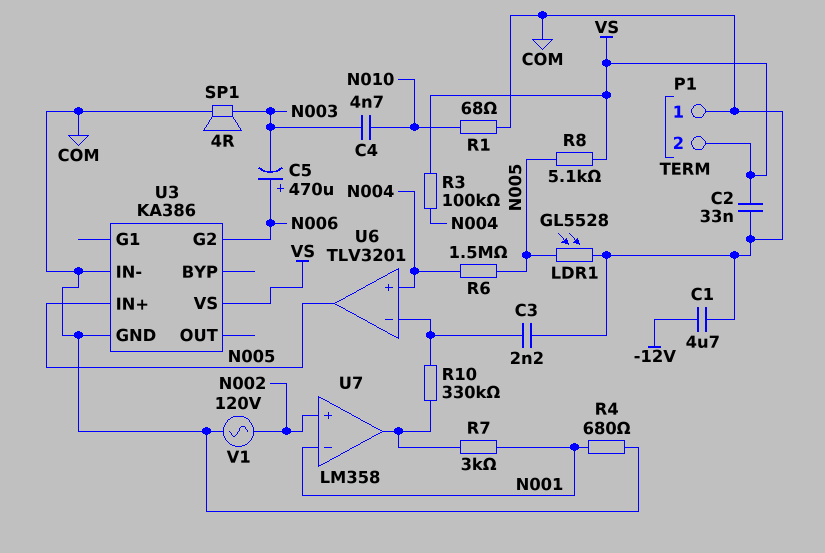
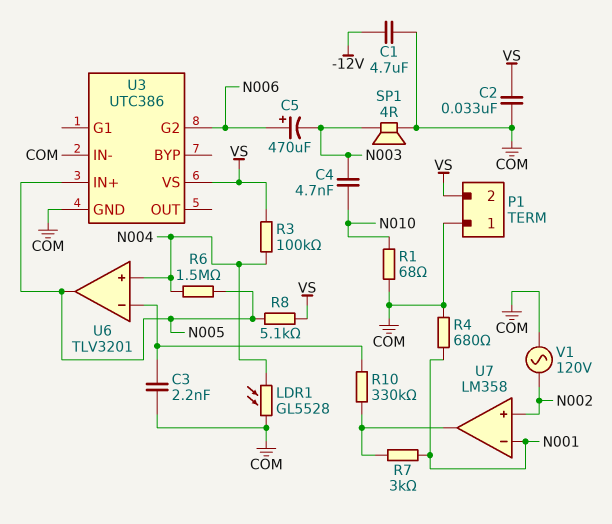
LDR1: GL5528 (COM, N005) -> GL5528 (COM, N004)
U3: KA386 -> UTC386

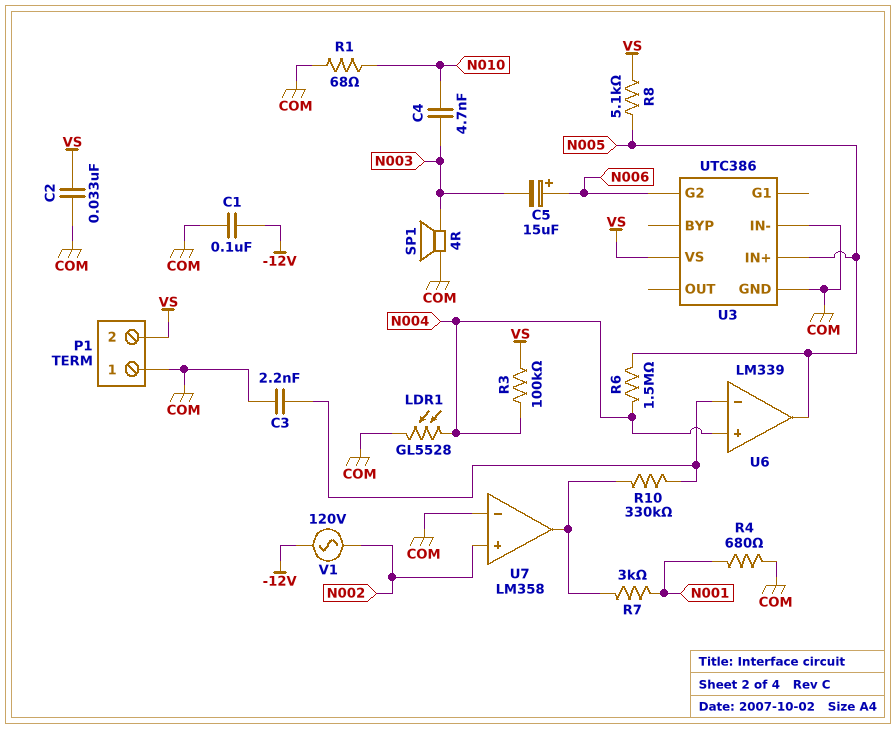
C1: 4.7uF (-12V, COM) -> 100nF (-12V, COM)
C5: 470uF (plus N006, minus N003) -> 15uF (plus N006, minus N003)
U6: TLV3201 -> LM339
U7 pin in-: N001 -> COM
V1: AC 120V (COM, N002) -> AC 120V (-12V, N002)

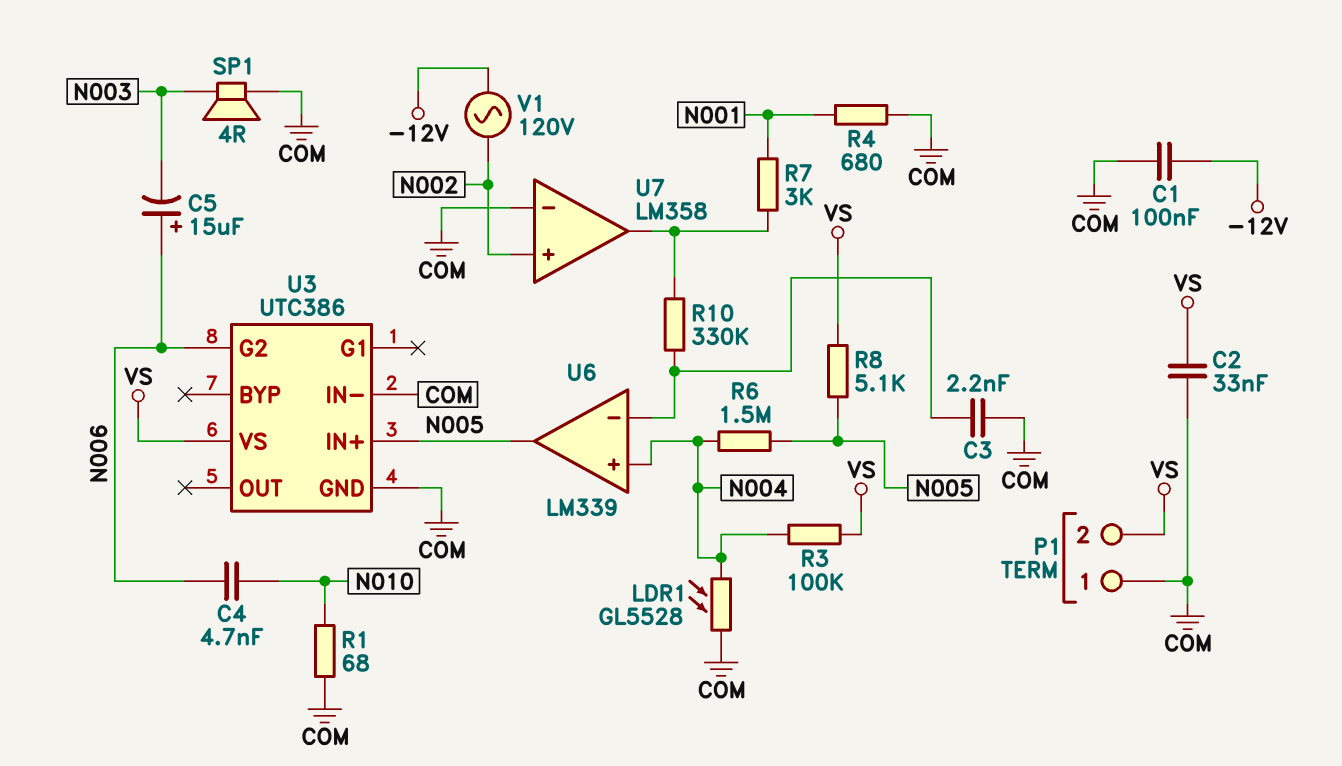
C4: 4.7nF (N003, N010) -> 4.7nF (N006, N010)

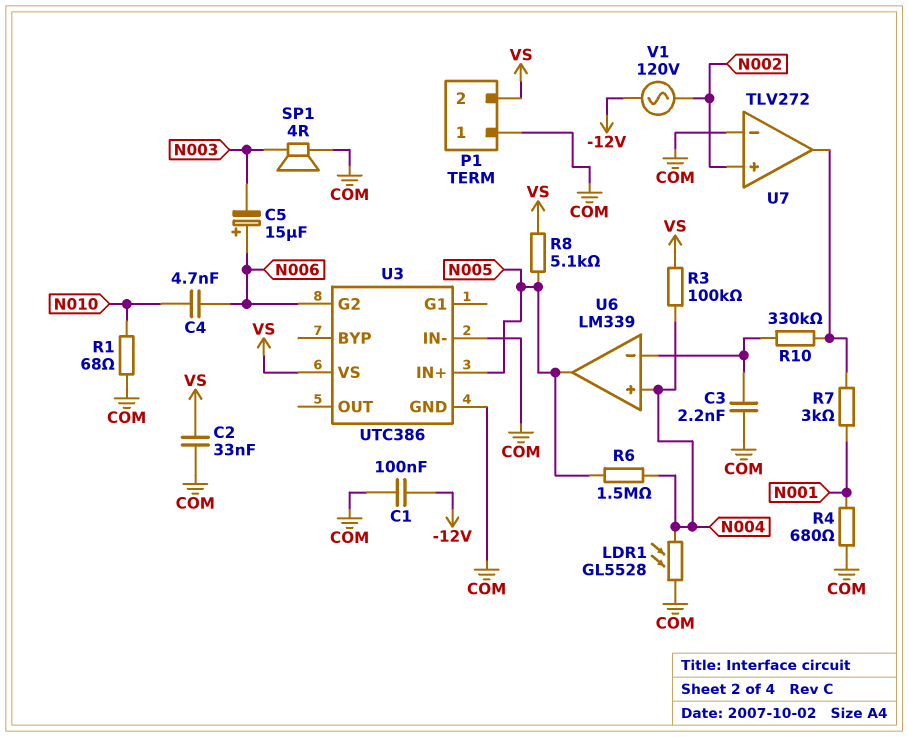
U7: LM358 -> TLV272

